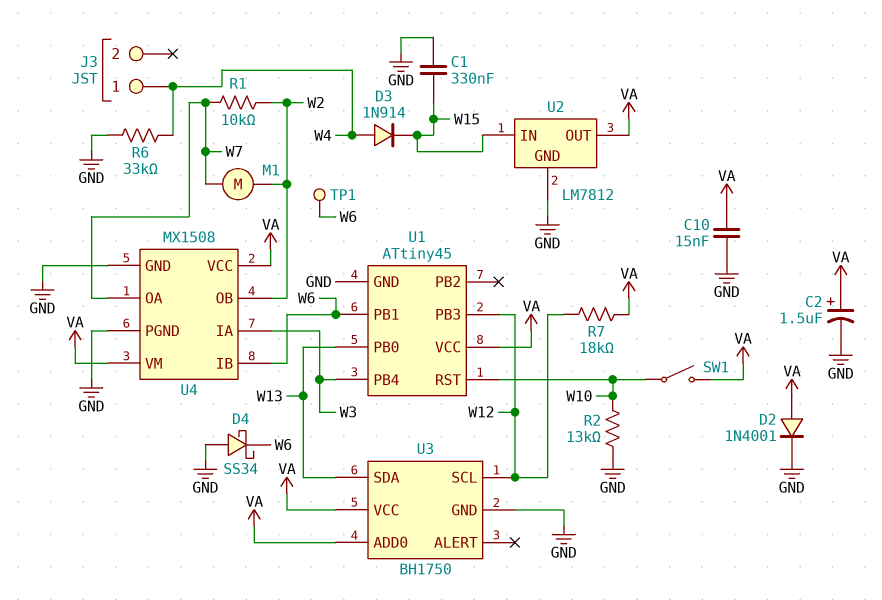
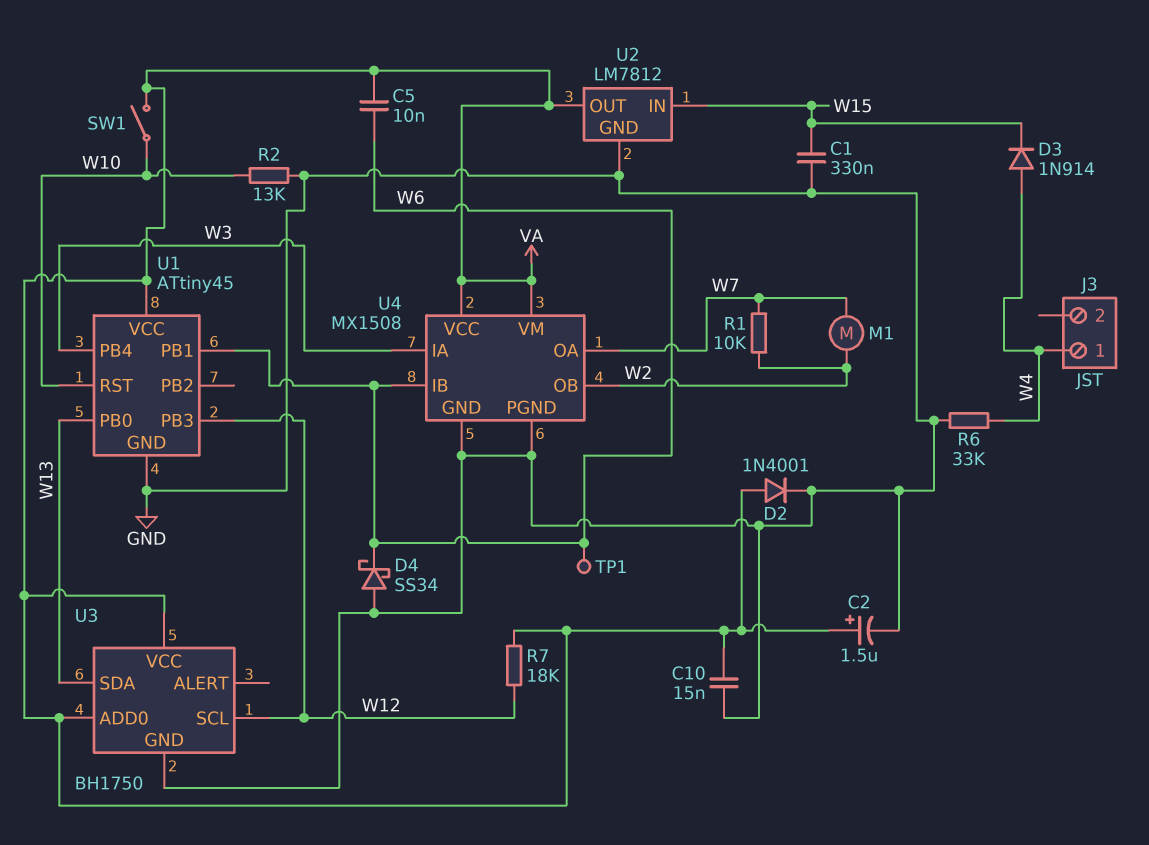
C5: none -> 10nF (VA, W6)

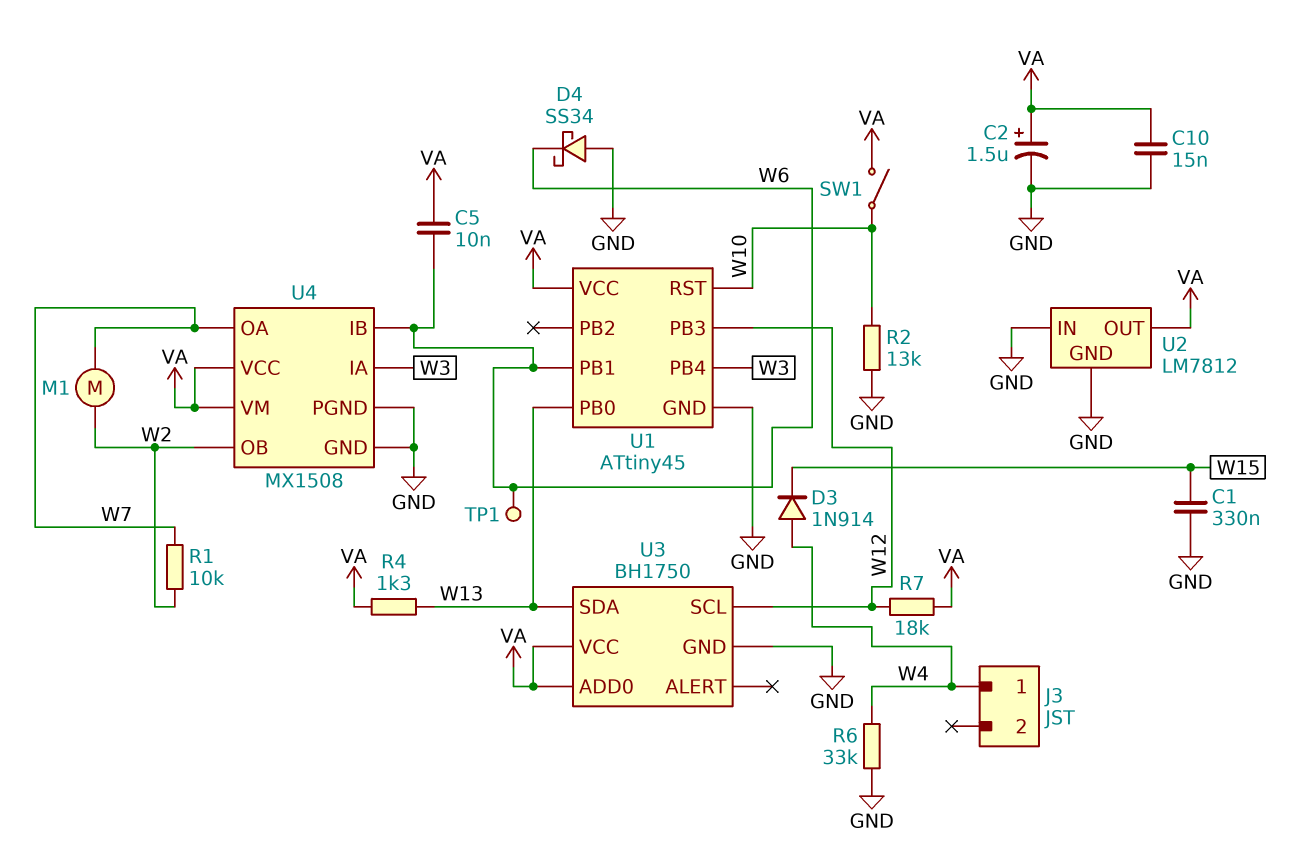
D2: diode 1N4001 (A VA, K GND) -> none
R4: none -> 1.3k (VA, W13)
U2 pin IN: W15 -> GND

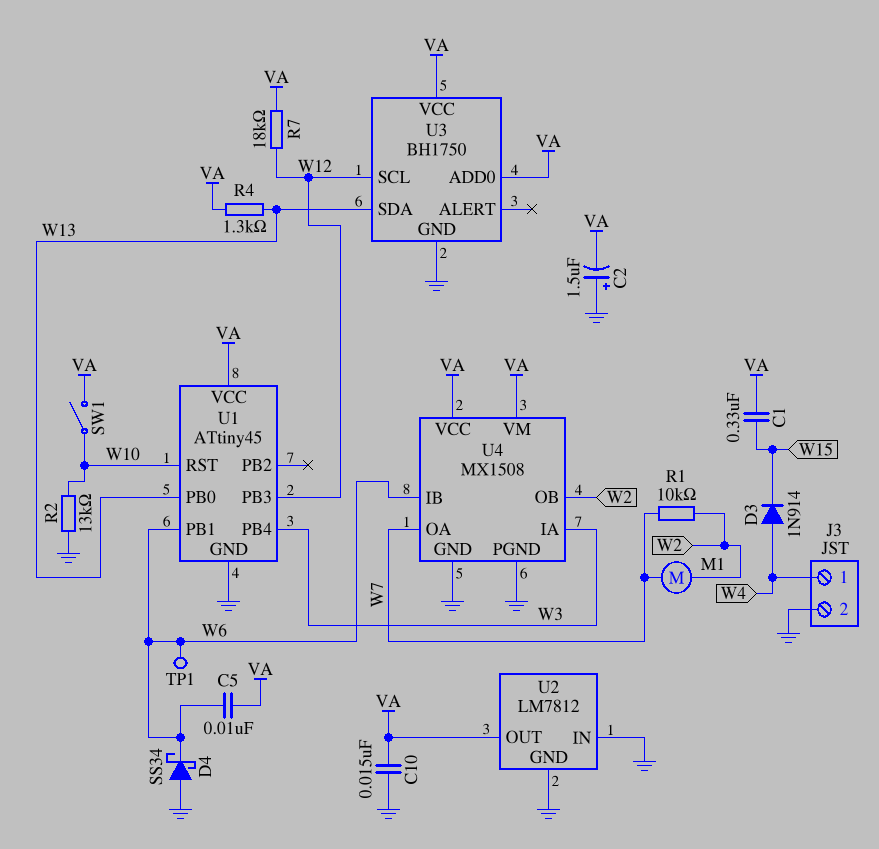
C1: 330nF (GND, W15) -> 330nF (VA, W15)
C2: 1.5uF (plus VA, minus GND) -> 1.5uF (plus GND, minus VA)
J3 pin 2: none -> GND
R6: 33k (GND, W4) -> none

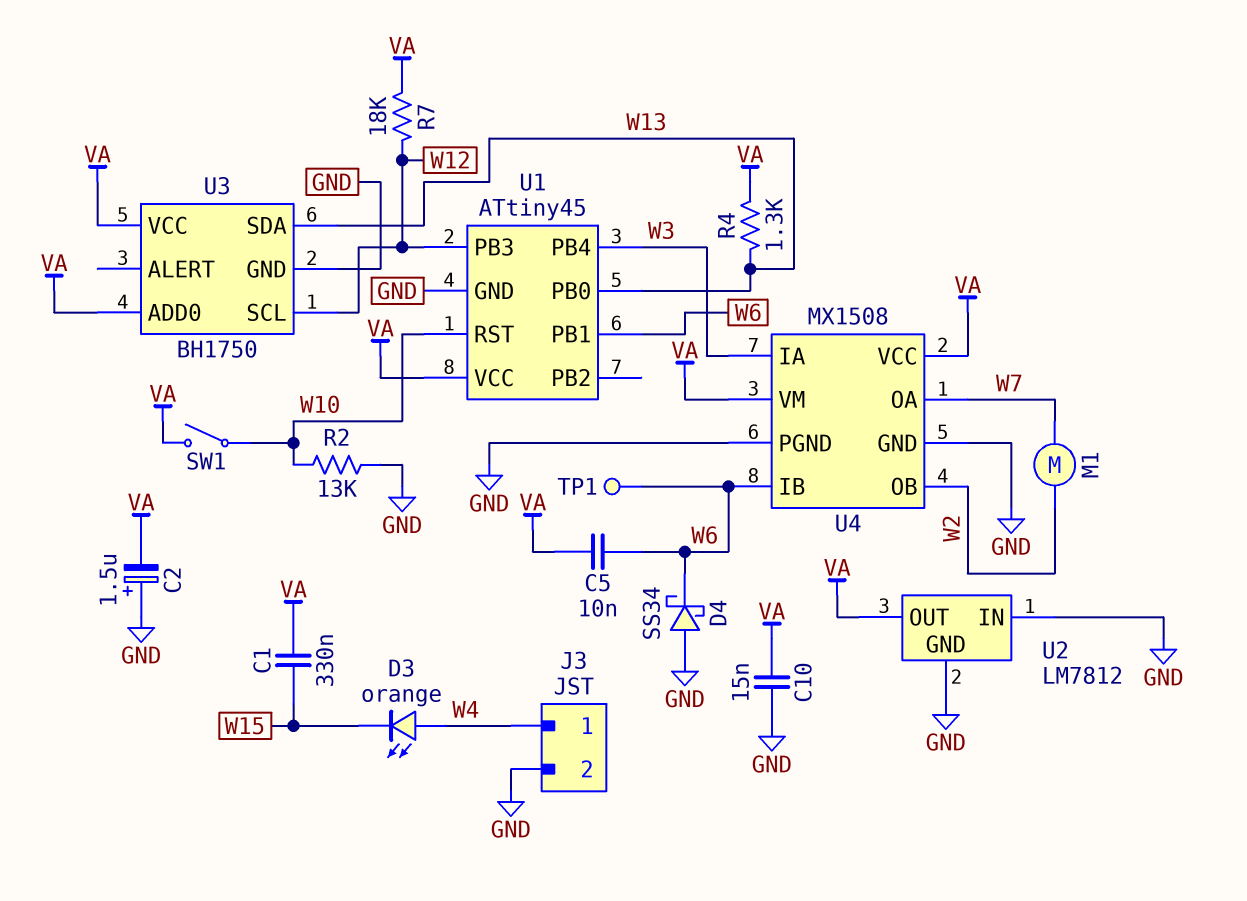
D3: diode 1N914 (A W4, K W15) -> LED orange (A W4, K W15)
R1: 10k (W2, W7) -> none

